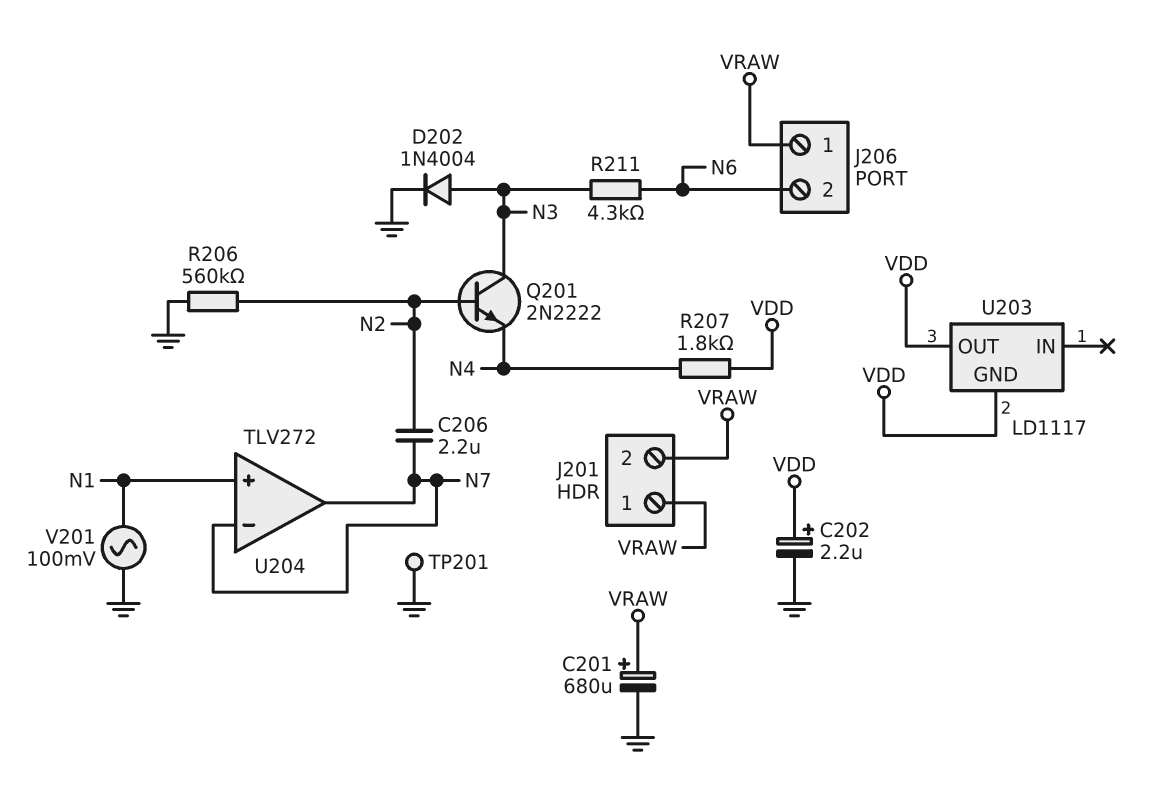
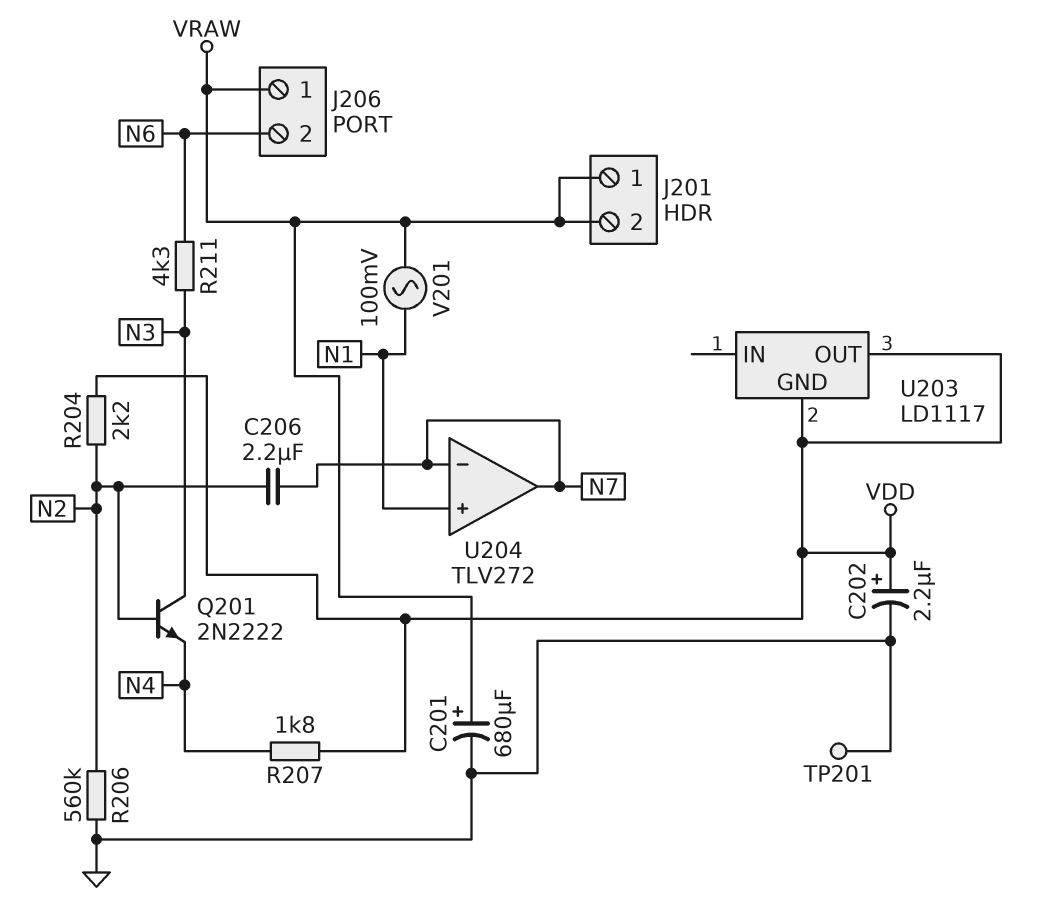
D202: diode 1N4004 (A N3, K GND) -> none
R204: none -> 2.2k (N2, VDD)
V201: AC 100mV (GND, N1) -> AC 100mV (N1, VRAW)

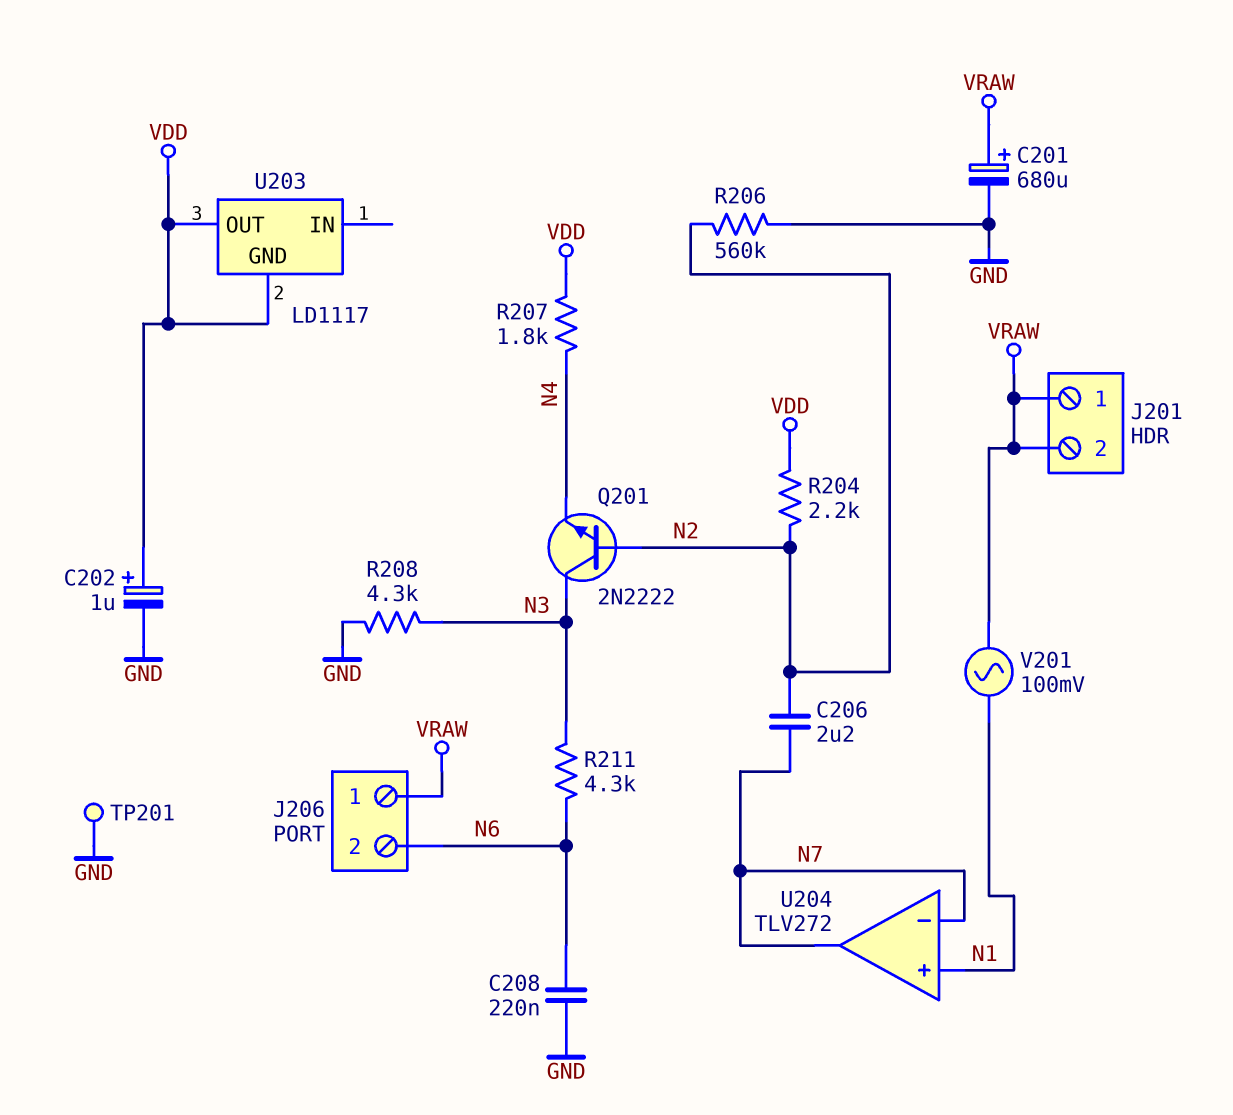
C202: 2.2uF (plus VDD, minus GND) -> 1uF (plus VDD, minus GND)
C208: none -> 220nF (GND, N6)
R208: none -> 4.3k (GND, N3)

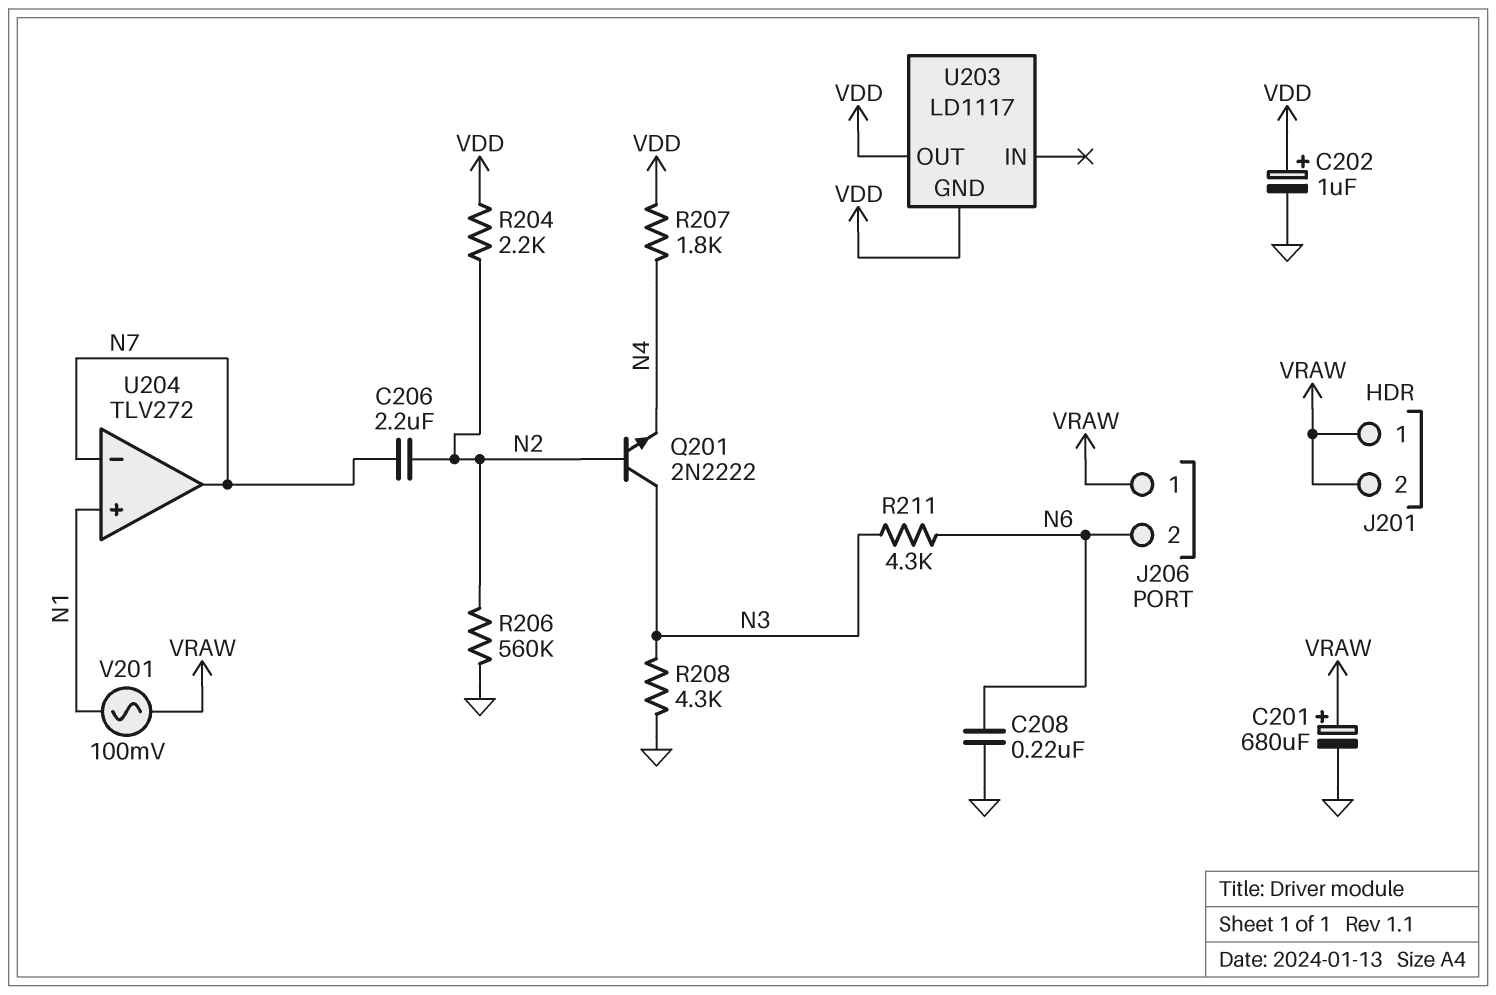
TP201: test point (GND) -> none

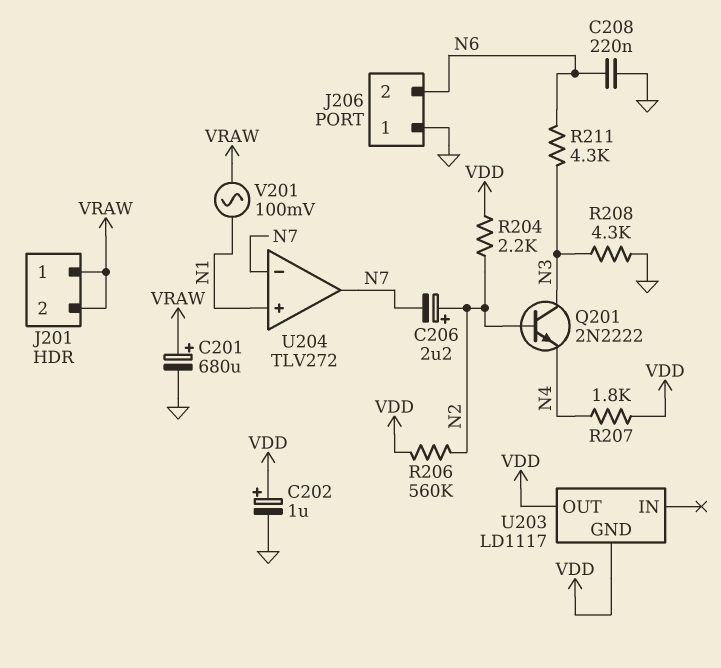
C206: 2.2uF (N2, N7) -> 2.2uF (plus N2, minus N7)
J206 pin 1: VRAW -> GND
R206: 560k (GND, N2) -> 560k (N2, VDD)

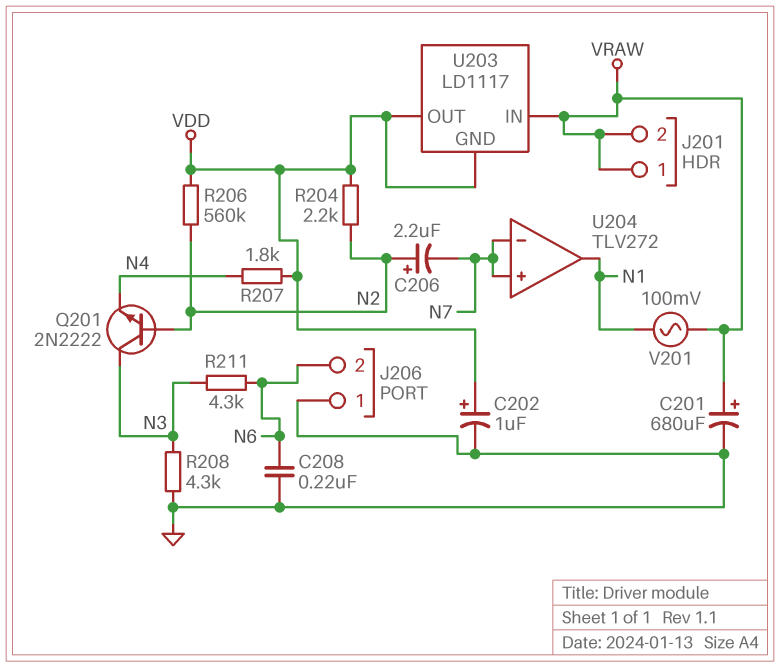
U203 pin IN: none -> VRAW
U204 pin in+: N1 -> N7
U204 pin out: N7 -> N1

